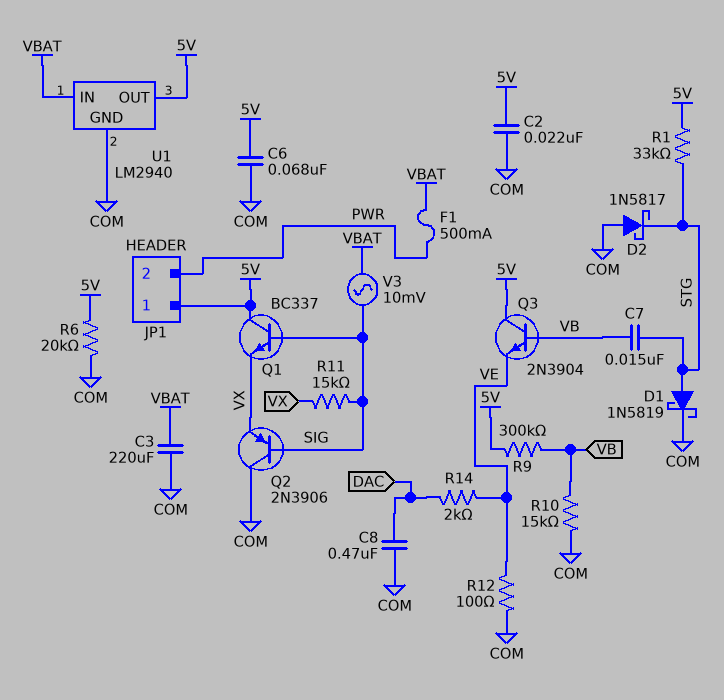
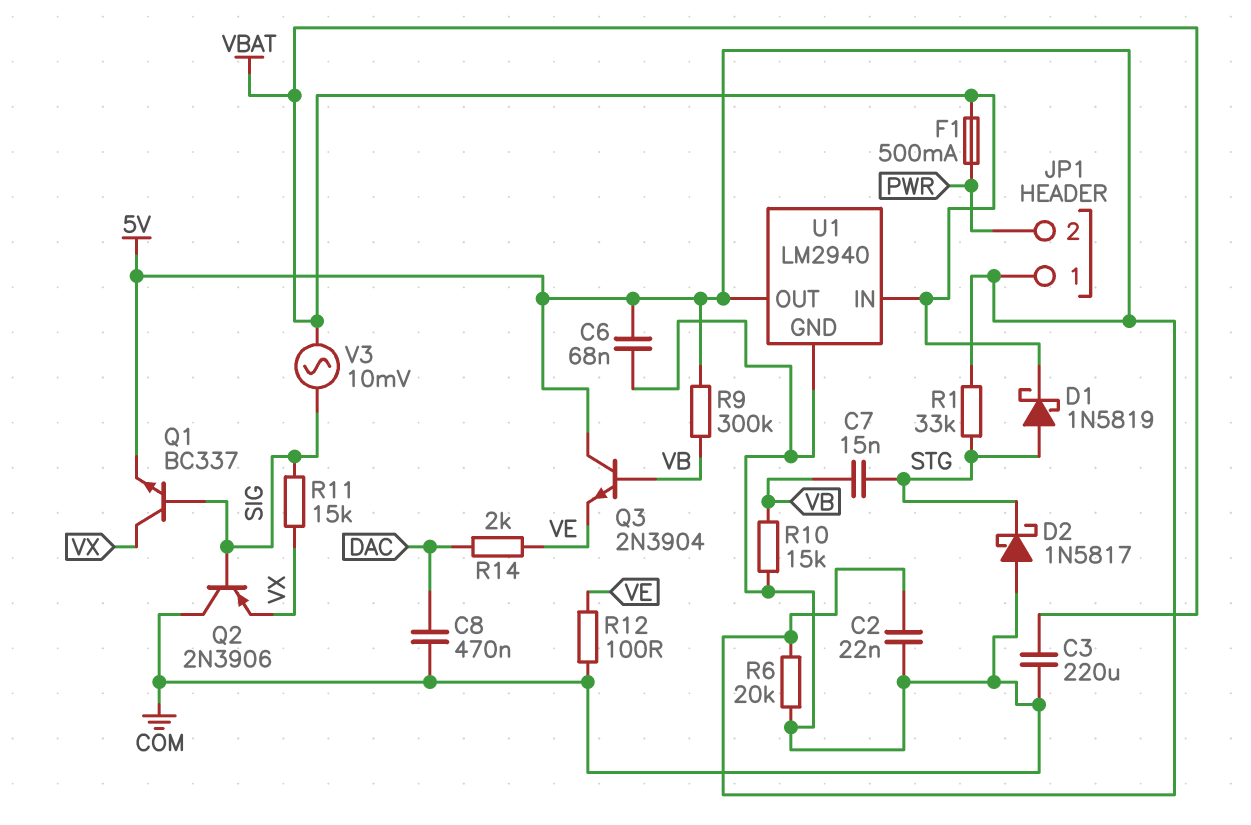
D1: schottky 1N5819 (A STG, K COM) -> schottky 1N5819 (A STG, K VBAT)
Q1: NPN BC337 (B SIG, C 5V, E VX) -> NPN BC337 (B SIG, C VX, E 5V)

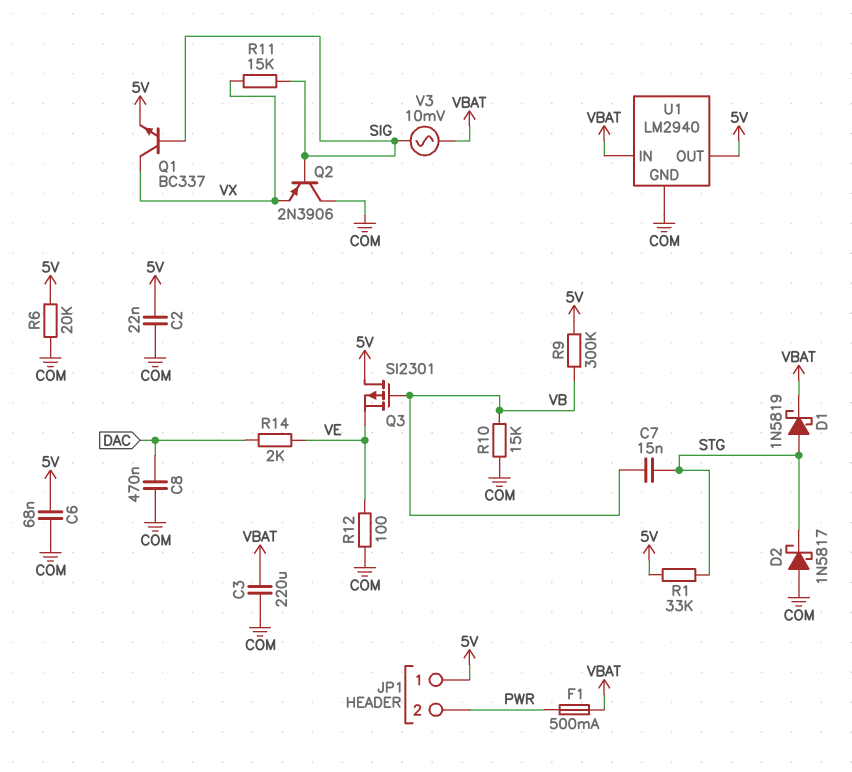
Q3: NPN 2N3904 (B VB, C 5V, E VE) -> PMOS SI2301 (G VB, D 5V, S VE)

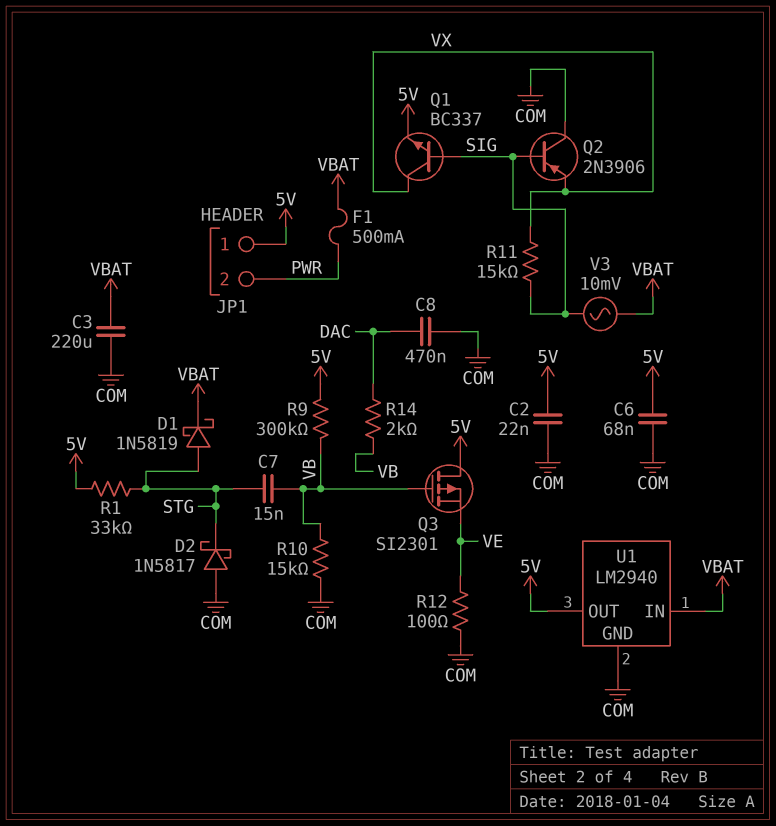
R6: 20k (5V, COM) -> none
R14: 2k (DAC, VE) -> 2k (DAC, VB)

